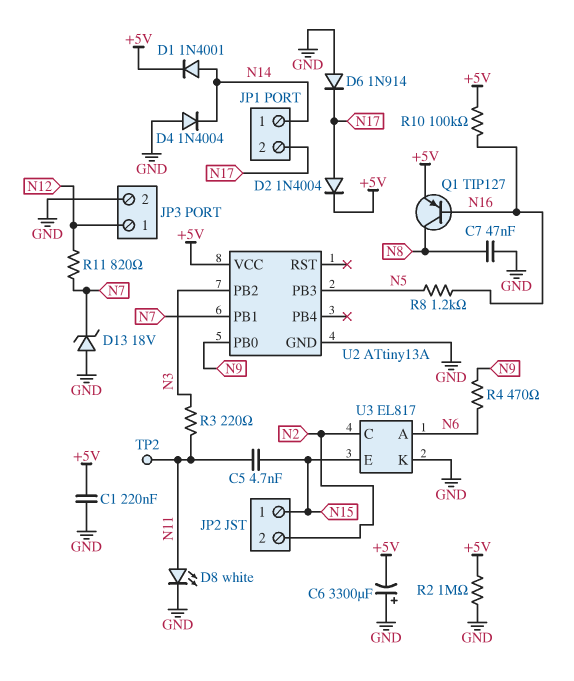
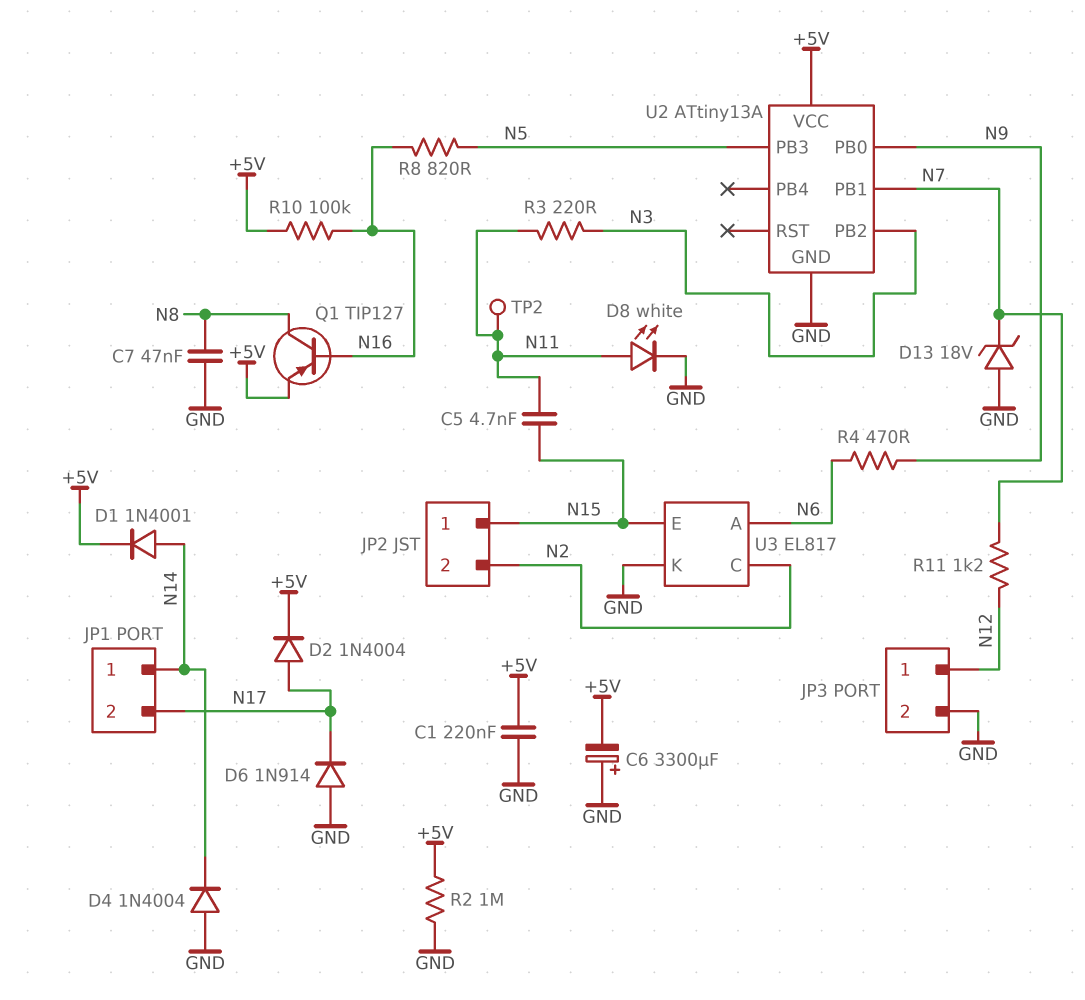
R8: 1.2k (N5, N16) -> 820 (N5, N16)
R11: 820 (N7, N12) -> 1.2k (N7, N12)

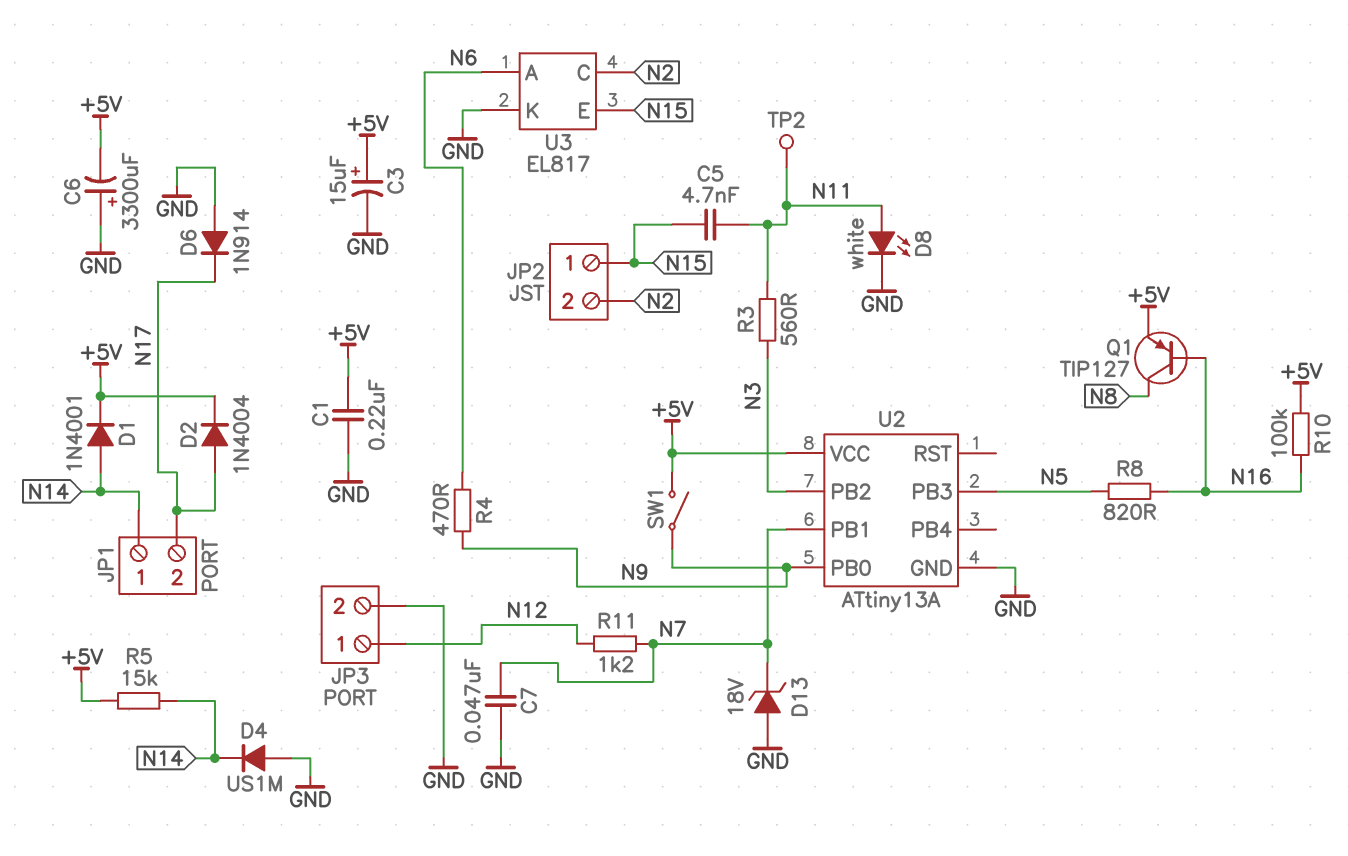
C3: none -> 15uF (plus +5V, minus GND)
C7: 47nF (GND, N8) -> 47nF (GND, N7)
D4: diode 1N4004 (A GND, K N14) -> diode US1M (A GND, K N14)
R2: 1M (+5V, GND) -> none
R3: 220 (N3, N11) -> 560 (N3, N11)
R5: none -> 15k (+5V, N14)
SW1: none -> switch (+5V, N9)

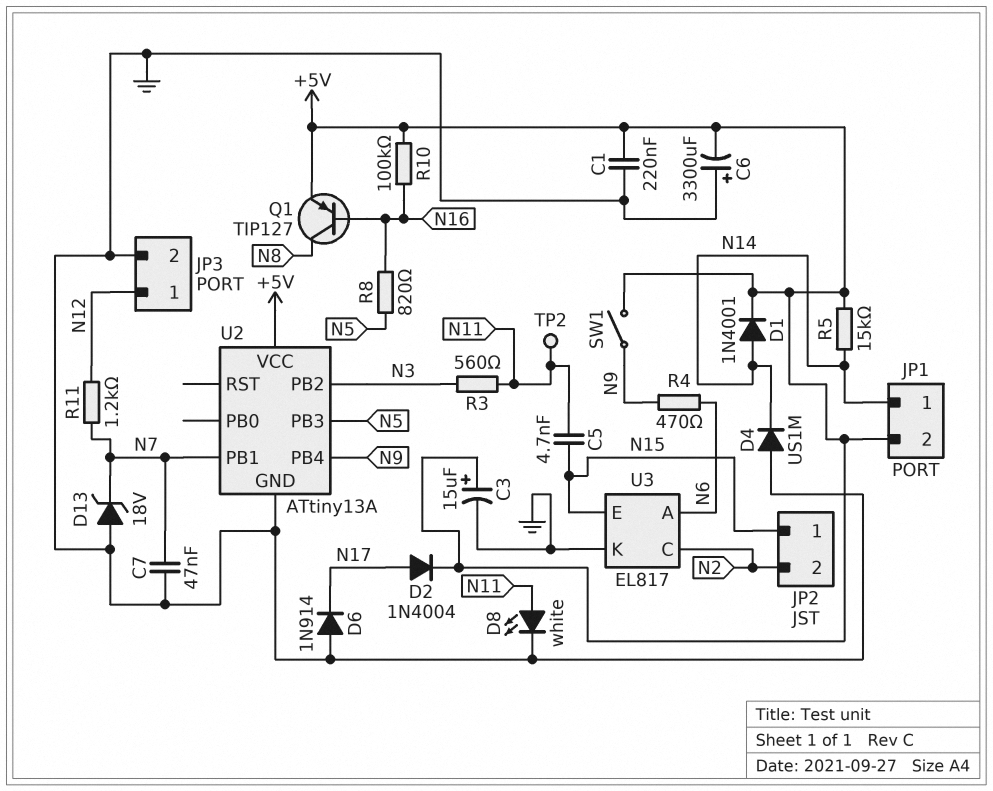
JP1 pin 2: N17 -> +5V
U2 pin PB0: N9 -> none
U2 pin PB4: none -> N9

